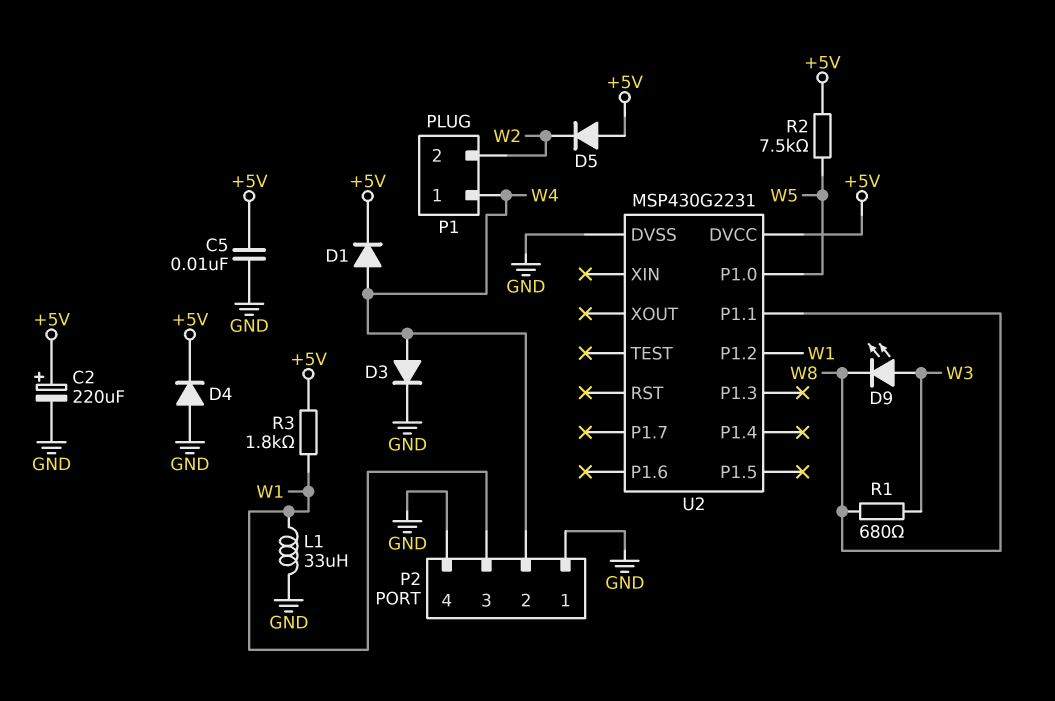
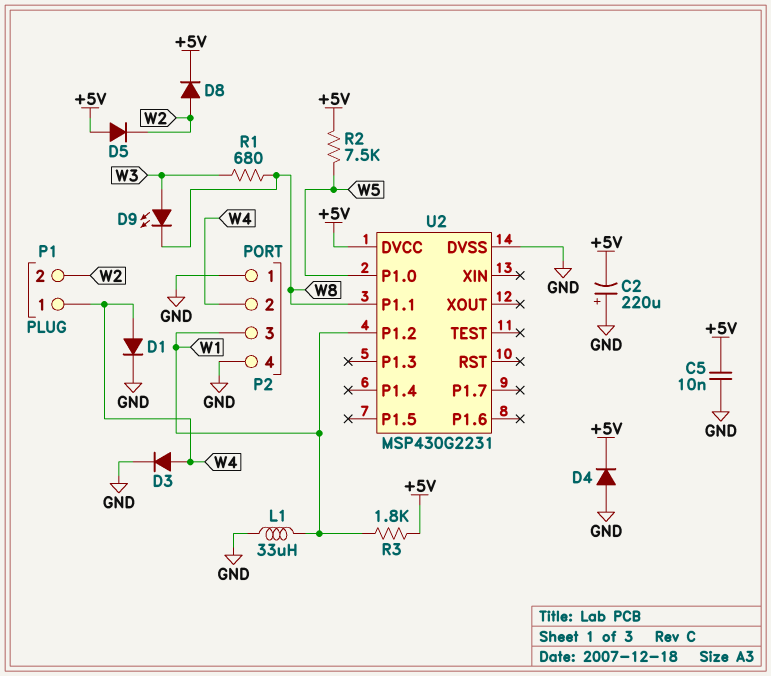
C2: 220uF (plus +5V, minus GND) -> 220uF (plus GND, minus +5V)
D1: diode (A W4, K +5V) -> diode (A W4, K GND)
D8: none -> diode (A W2, K +5V)

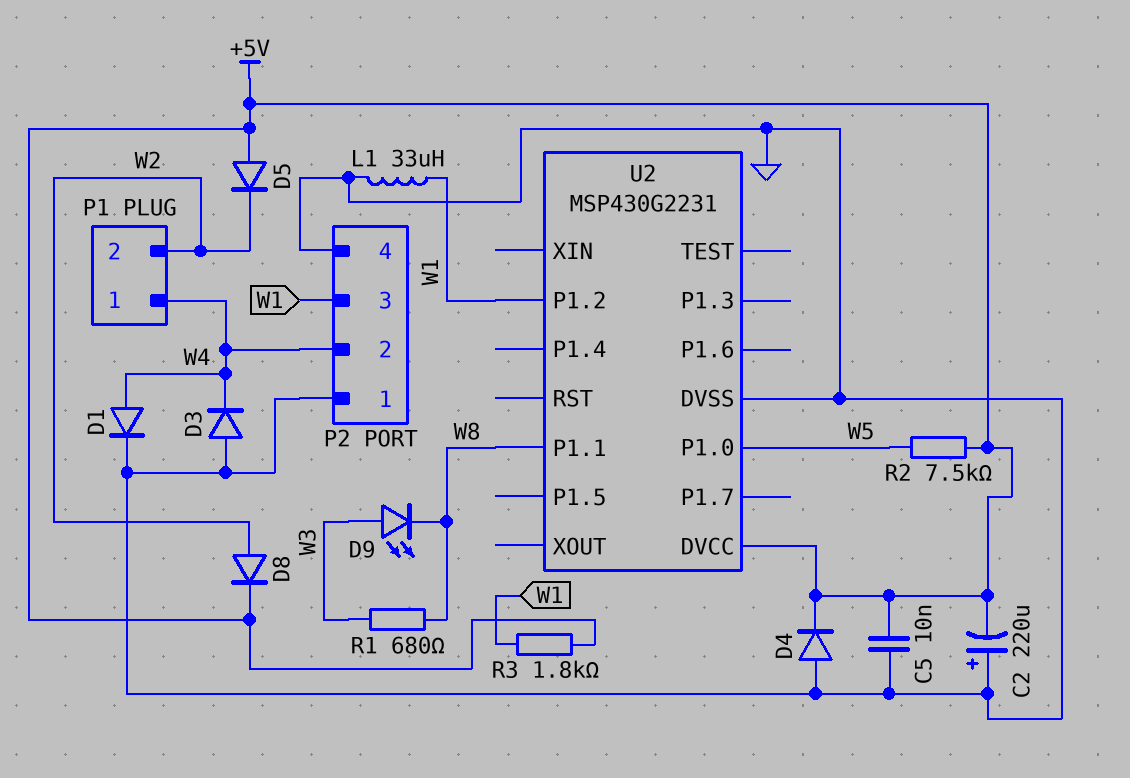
D3: diode (A W4, K GND) -> diode (A GND, K W4)

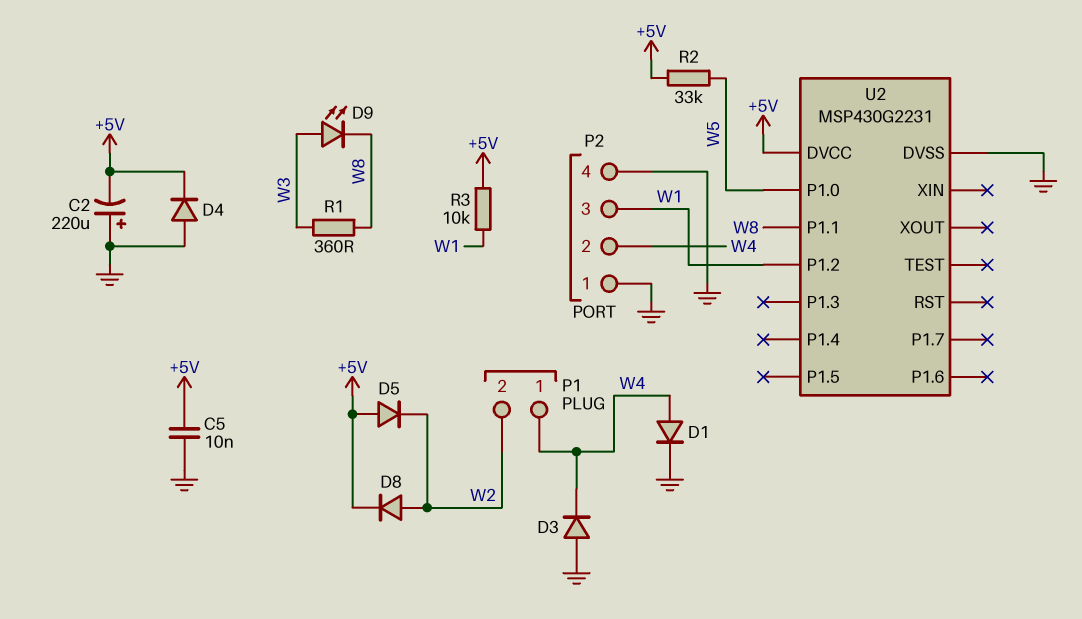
L1: 33uH (GND, W1) -> none
R1: 680 (W3, W8) -> 360 (W3, W8)
R2: 7.5k (+5V, W5) -> 33k (+5V, W5)
R3: 1.8k (+5V, W1) -> 10k (+5V, W1)

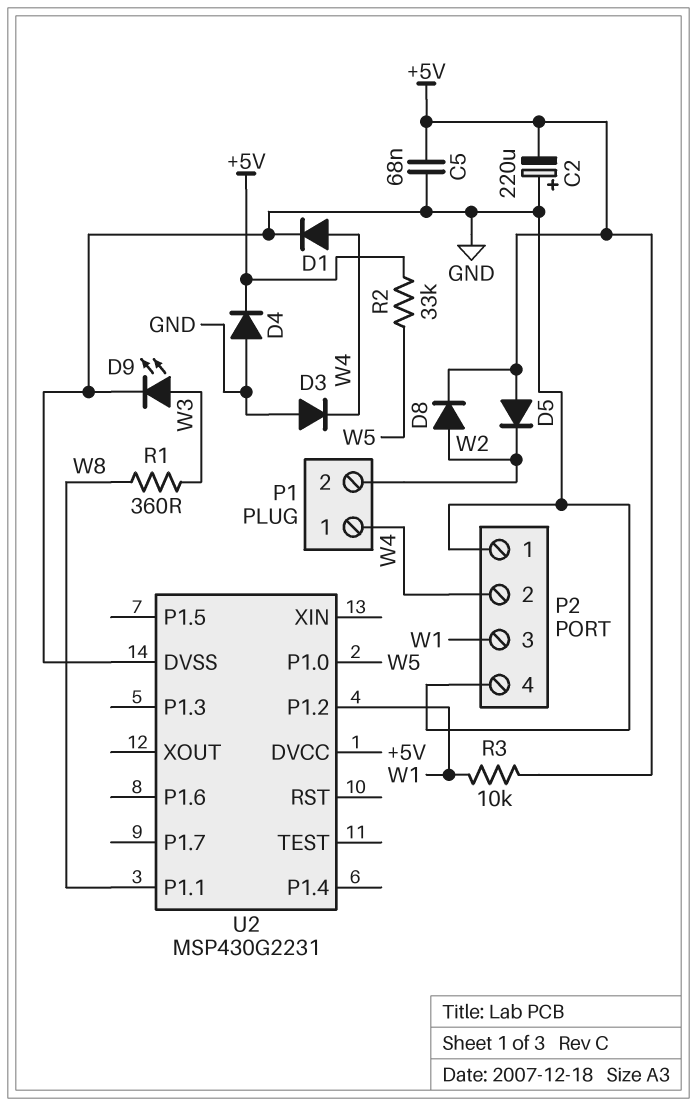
C5: 10nF (+5V, GND) -> 68nF (+5V, GND)
D9: LED (A W3, K W8) -> LED (A W3, K GND)

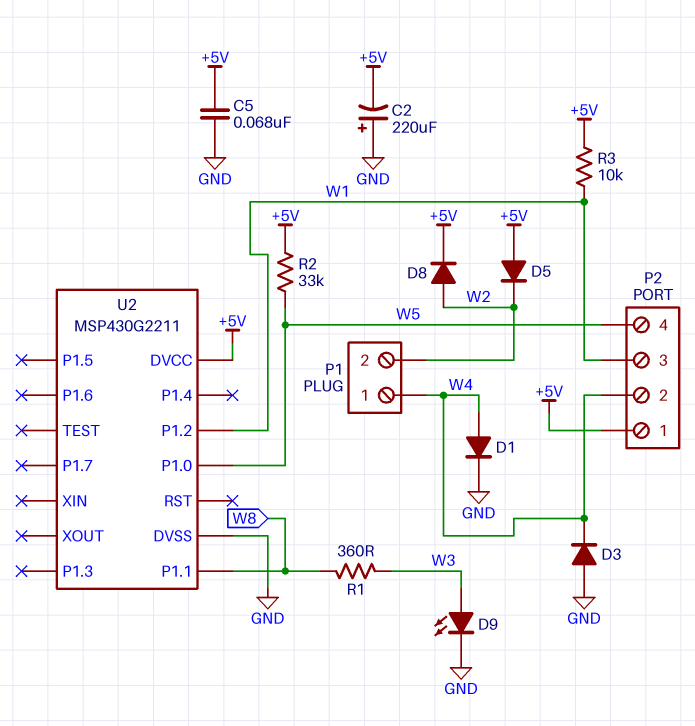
D4: diode (A GND, K +5V) -> none
P2 pin 1: GND -> +5V
P2 pin 4: GND -> W5
U2: MSP430G2231 -> MSP430G2211

